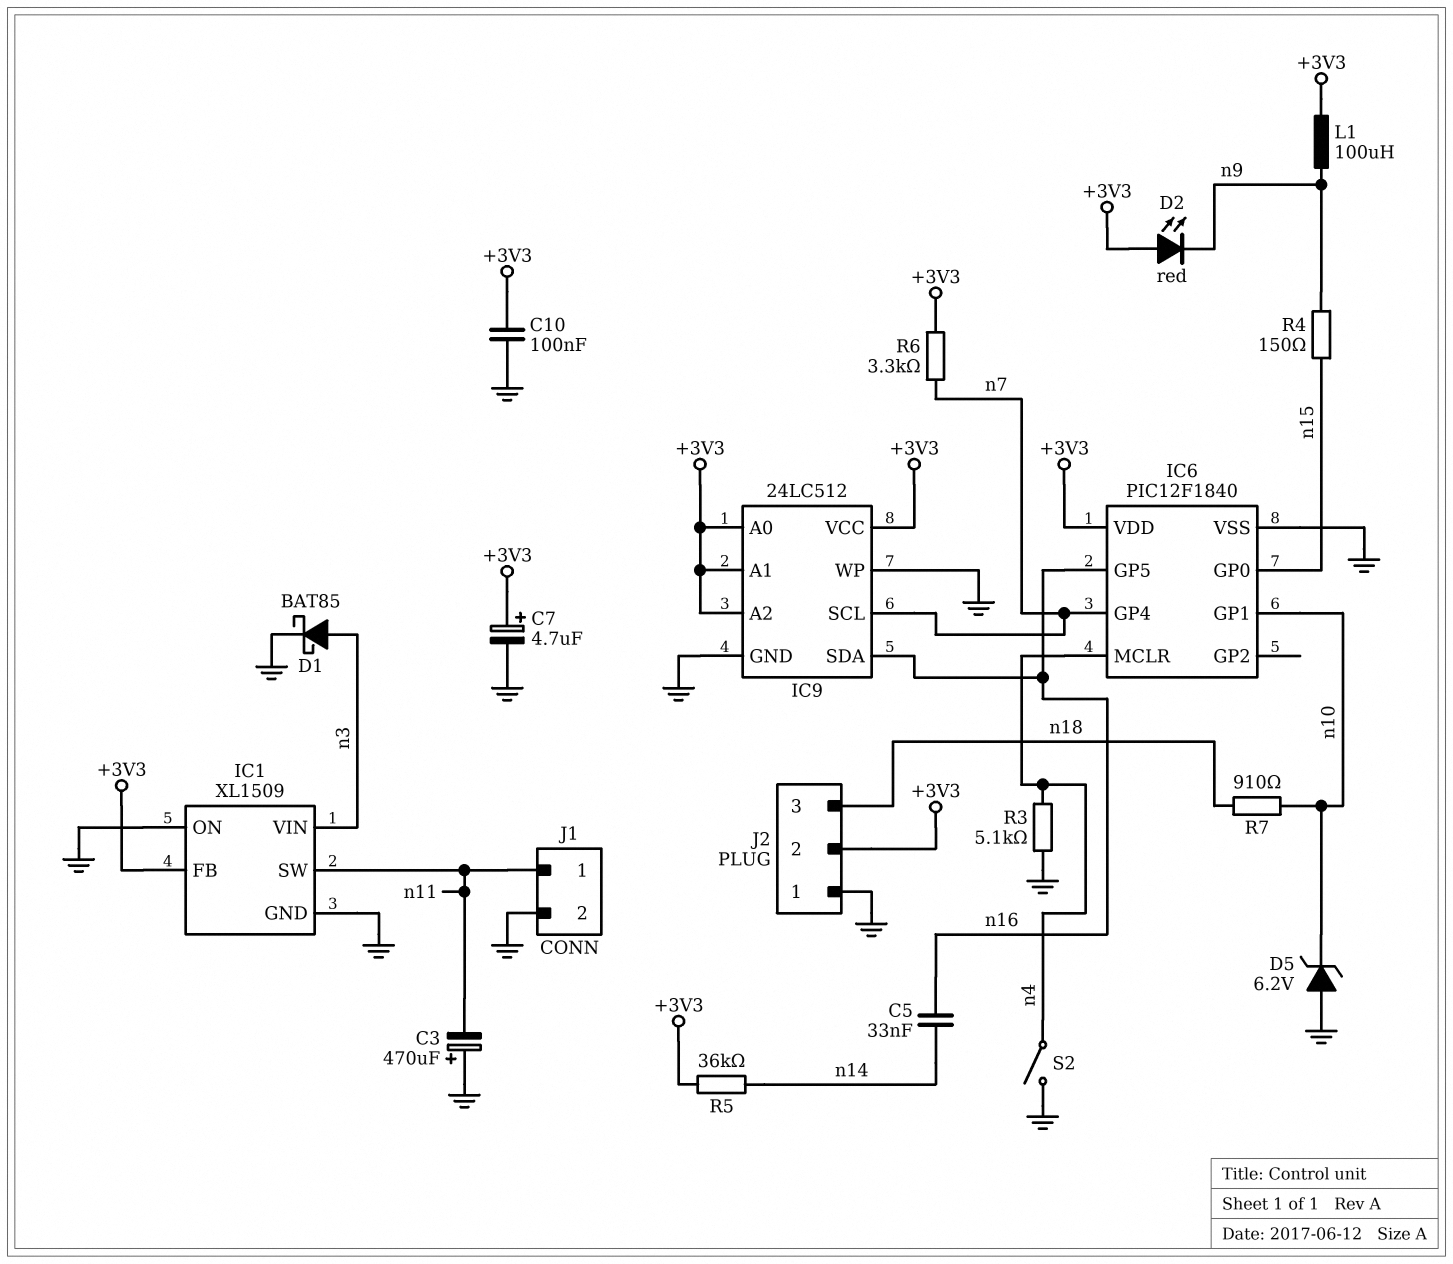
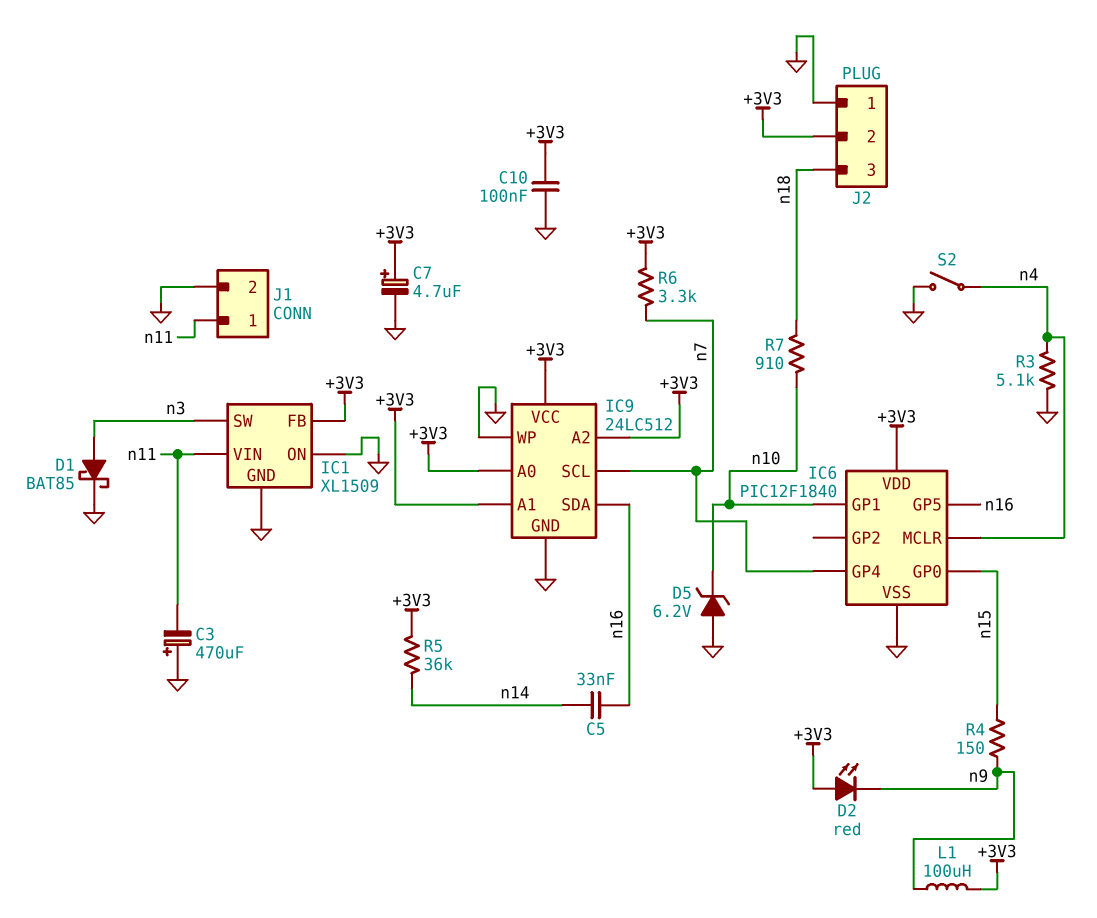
IC1 pin SW: n11 -> n3
IC1 pin VIN: n3 -> n11

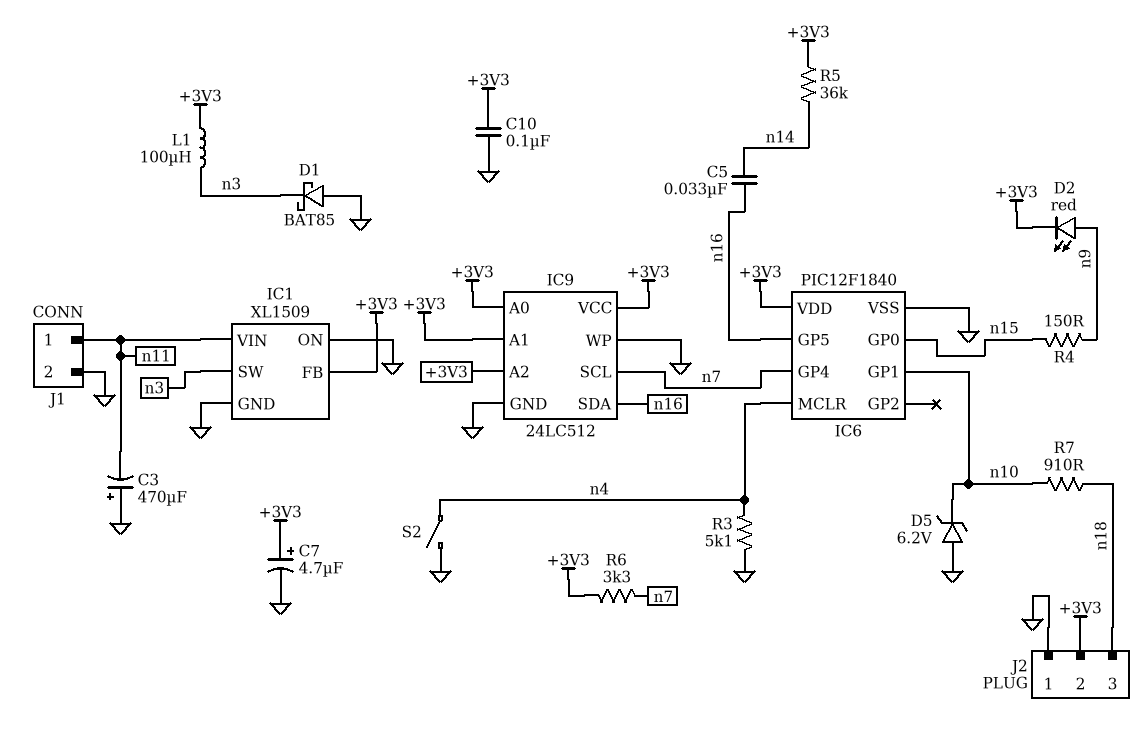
D1: schottky BAT85 (A n3, K GND) -> schottky BAT85 (A GND, K n3)
D2: LED red (A +3V3, K n9) -> LED red (A n9, K +3V3)
L1: 100uH (+3V3, n9) -> 100uH (+3V3, n3)

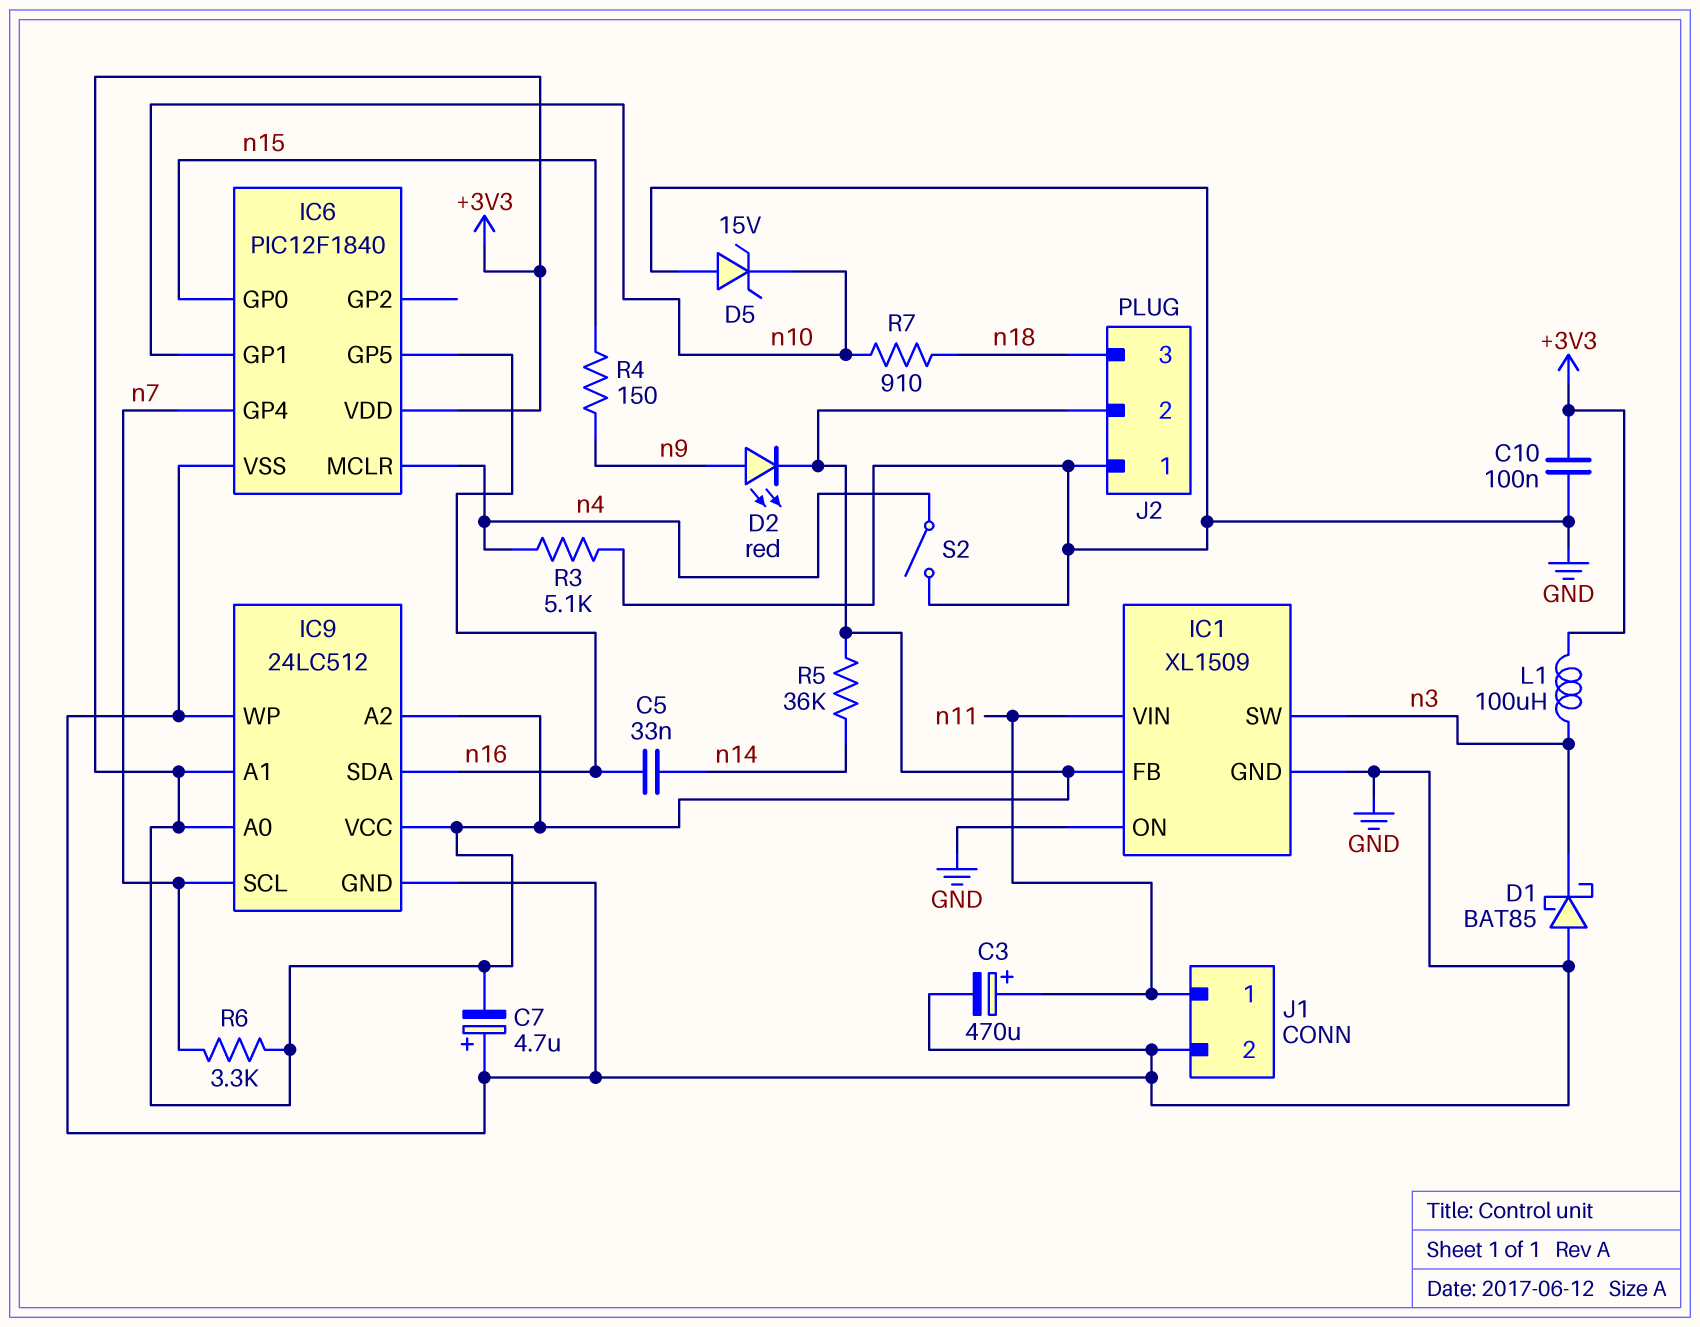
C3: 470uF (plus GND, minus n11) -> 470uF (plus n11, minus GND)
C7: 4.7uF (plus +3V3, minus GND) -> 4.7uF (plus GND, minus +3V3)
D5: zener 6.2V (A GND, K n10) -> zener 15V (A GND, K n10)

